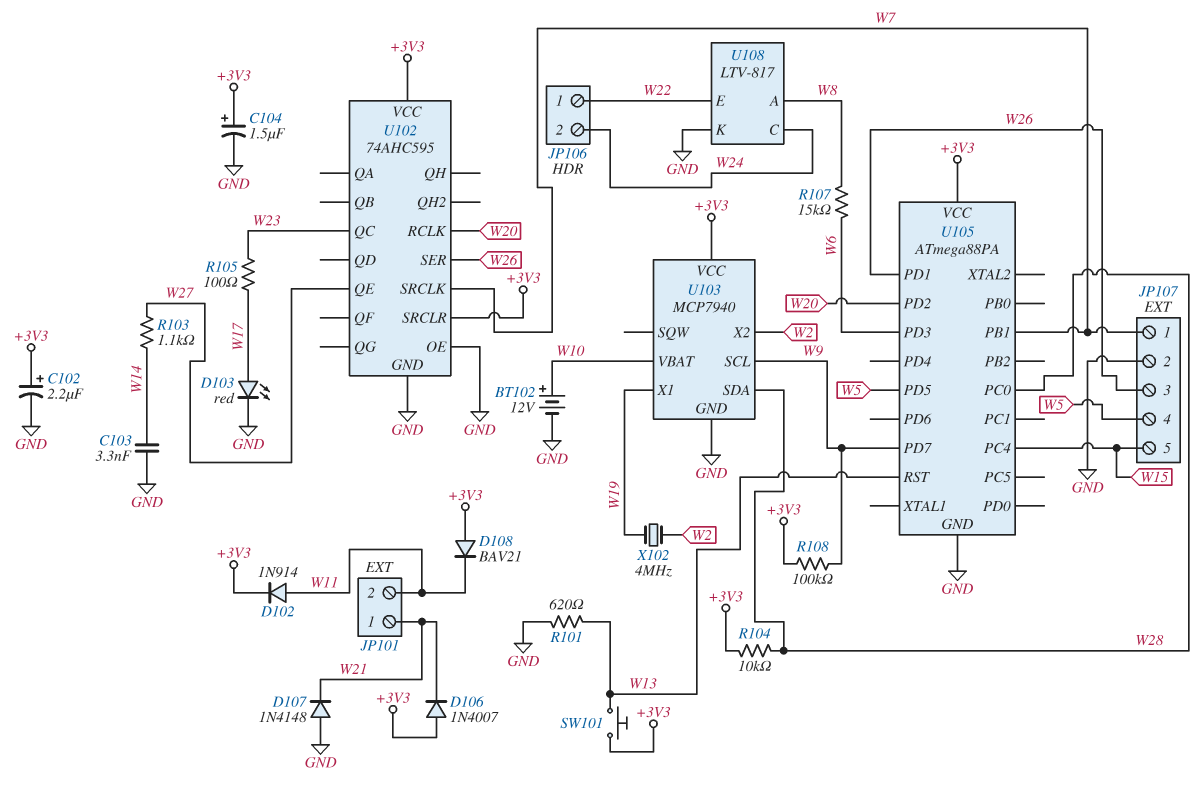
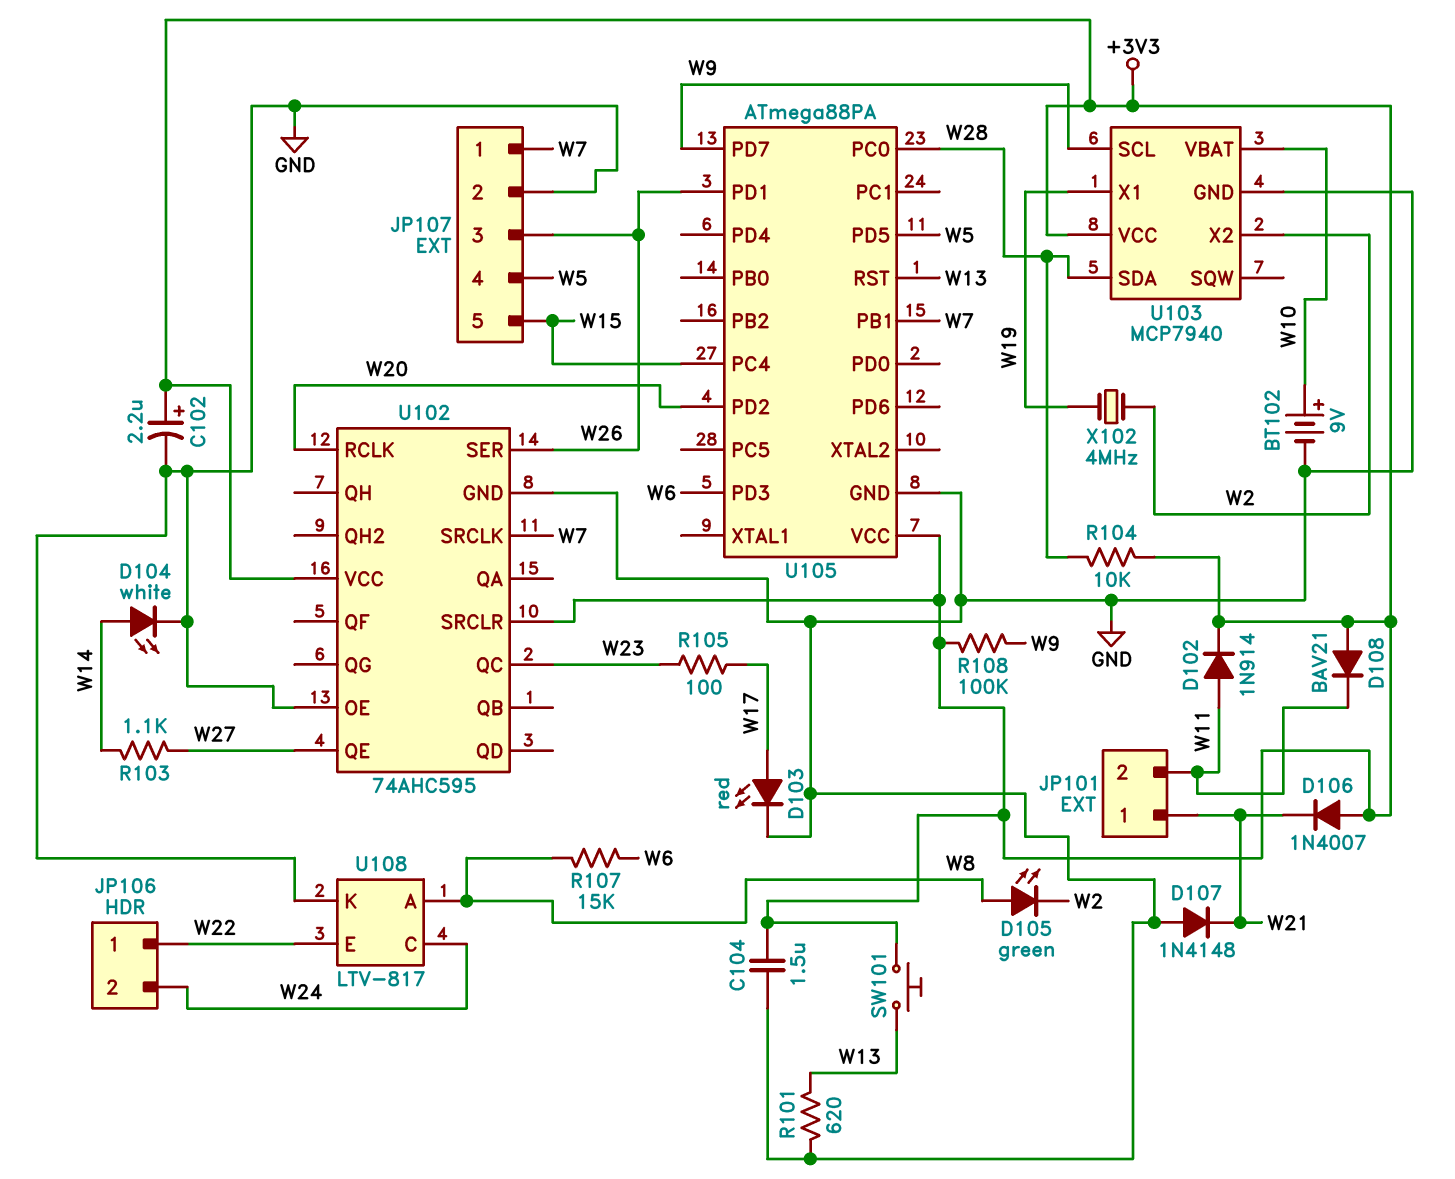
BT102: 12V (plus W10, minus GND) -> 9V (plus W10, minus GND)
C103: 3.3nF (GND, W14) -> none
C104: 1.5uF (plus +3V3, minus GND) -> 1.5uF (+3V3, GND)
D104: none -> LED white (A W14, K GND)
D105: none -> LED green (A W8, K W2)

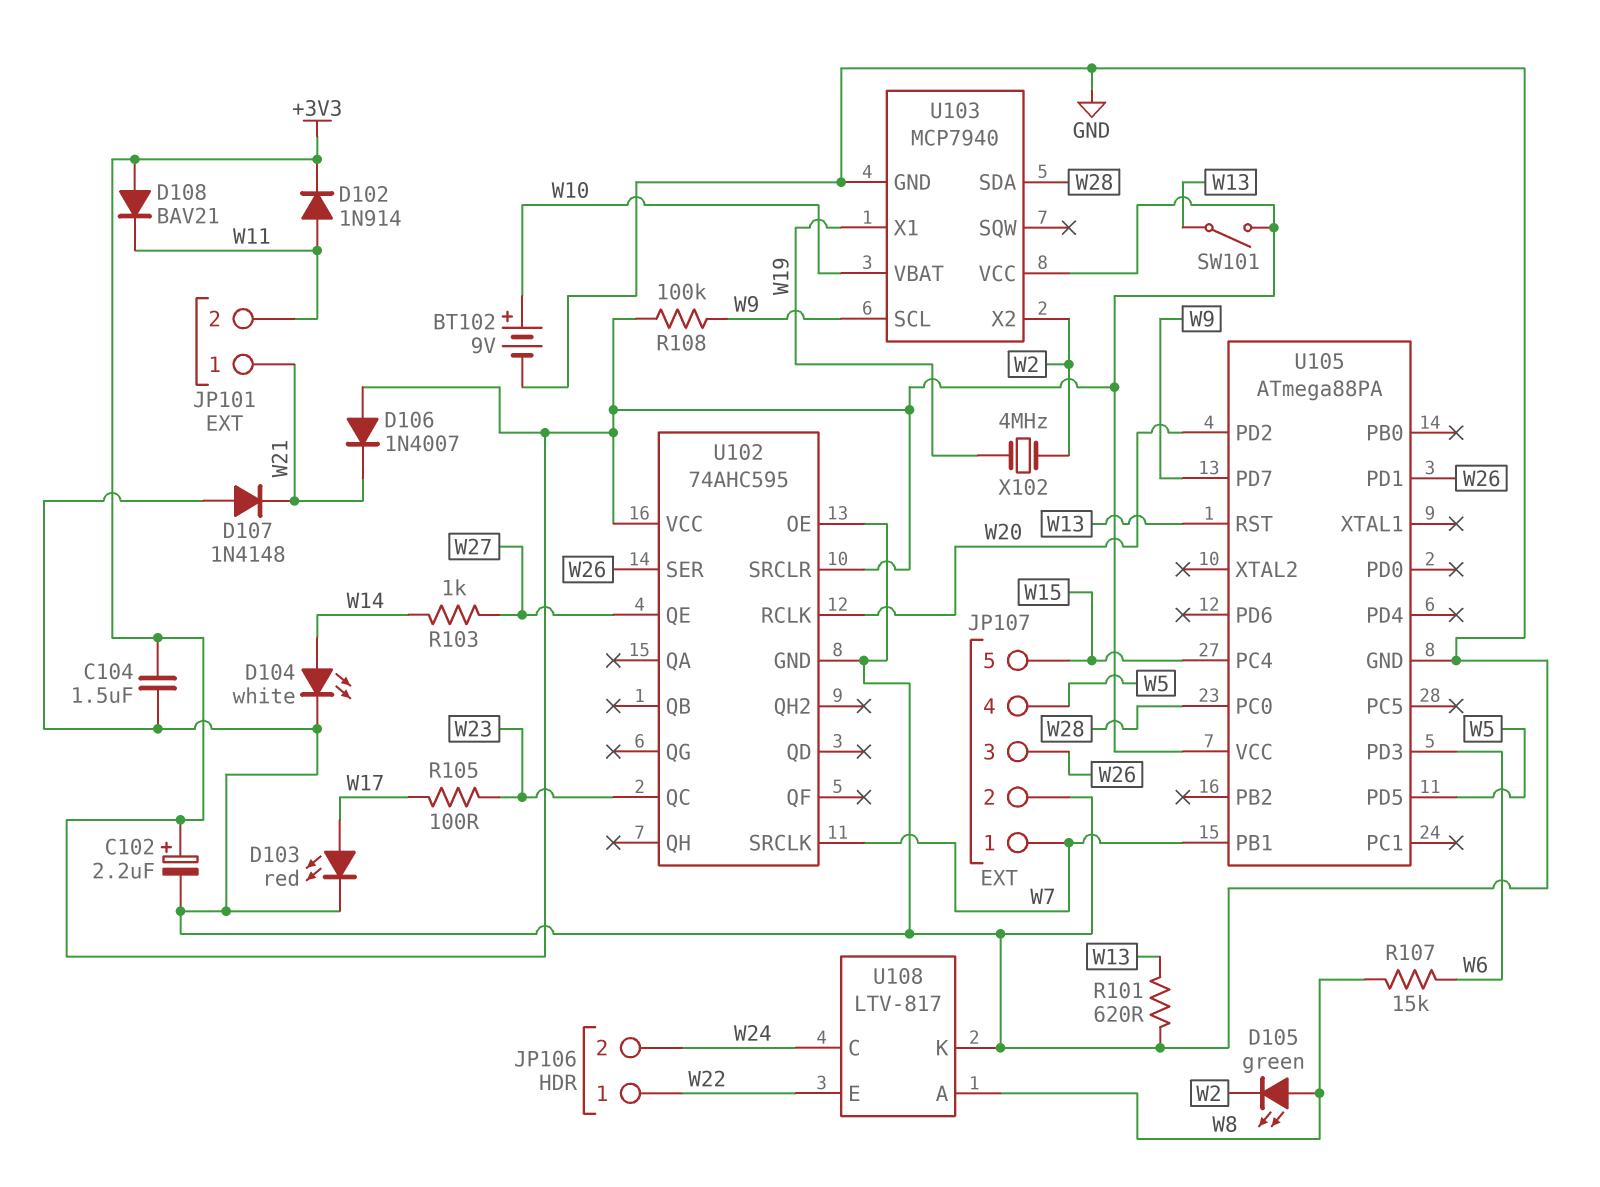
R103: 1.1k (W14, W27) -> 1k (W14, W27)
R104: 10k (+3V3, W28) -> none
SW101: button (+3V3, W13) -> switch (+3V3, W13)

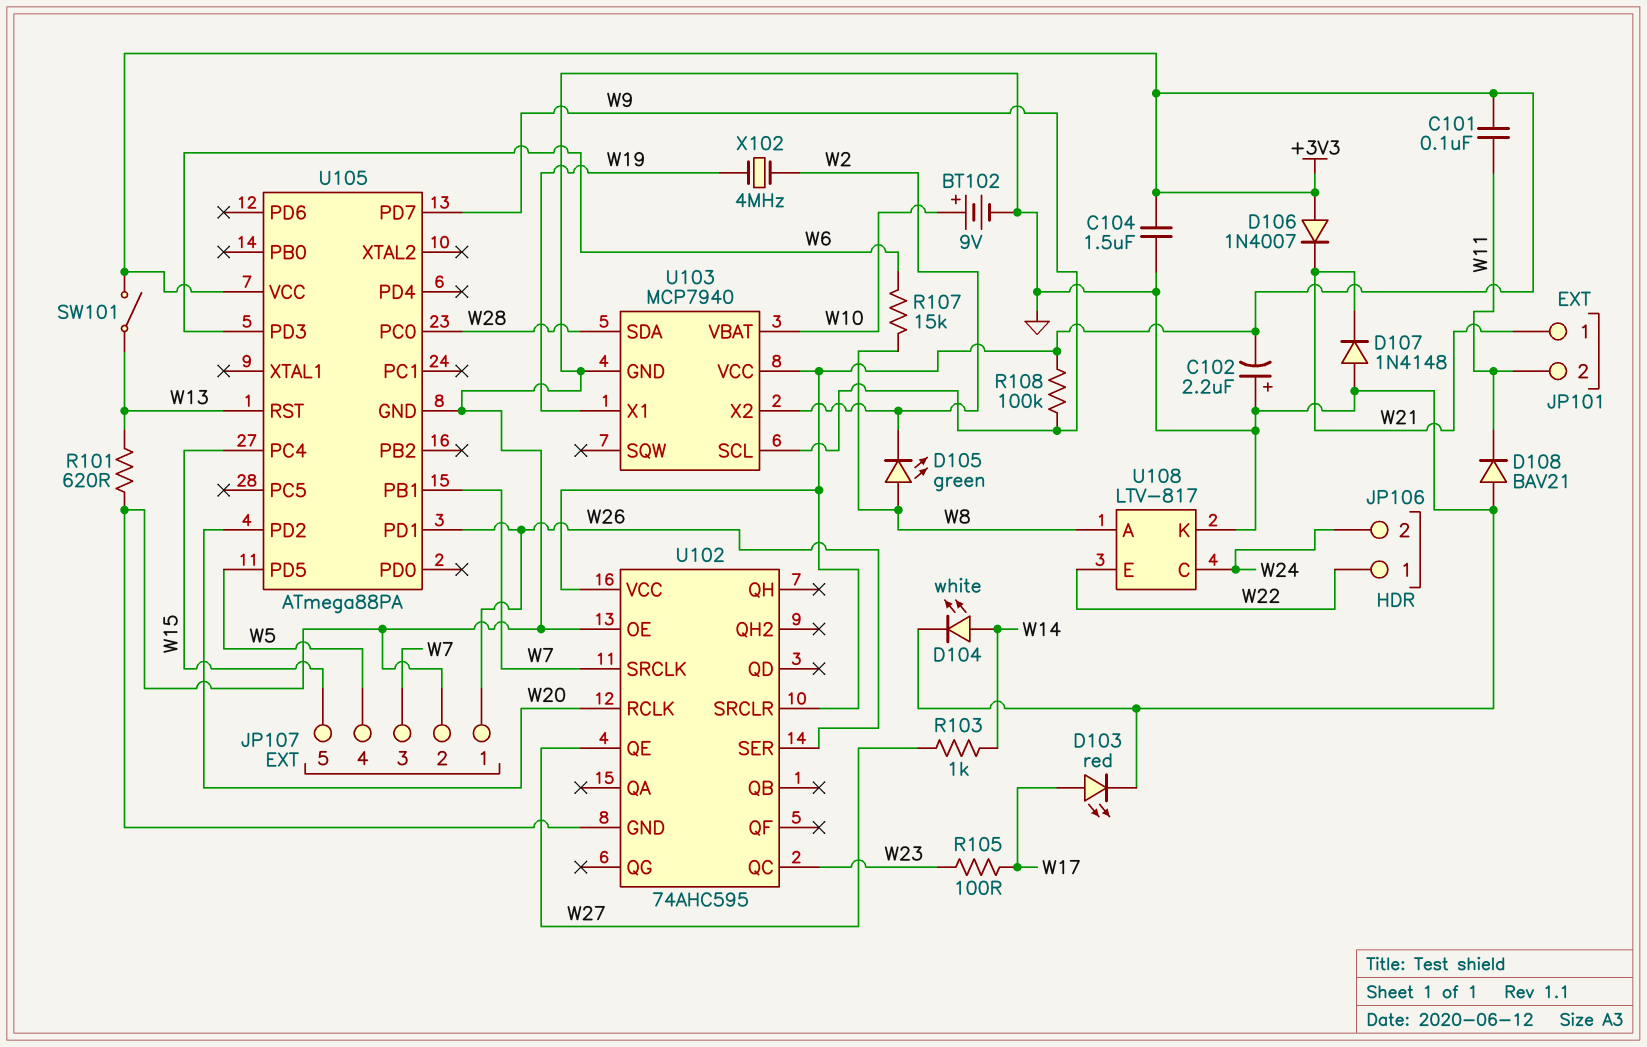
C101: none -> 100nF (+3V3, W11)
C102: 2.2uF (plus +3V3, minus GND) -> 2.2uF (plus GND, minus +3V3)
D102: diode 1N914 (A W11, K +3V3) -> none
D108: diode BAV21 (A +3V3, K W11) -> diode BAV21 (A GND, K W11)
JP107 pin 1: W7 -> W26
JP107 pin 3: W26 -> W7

